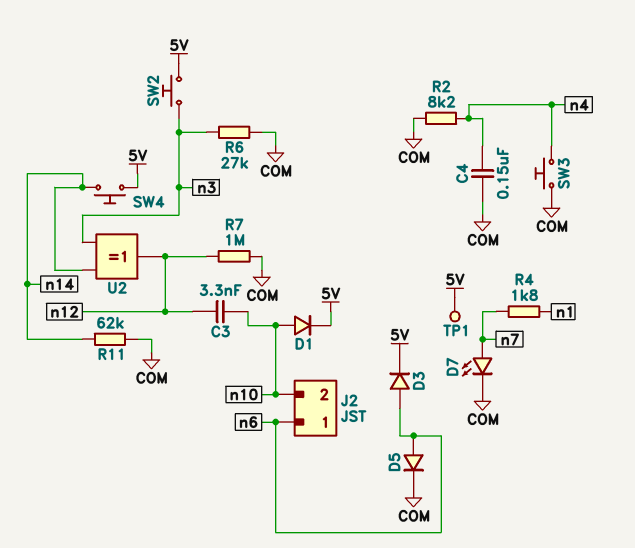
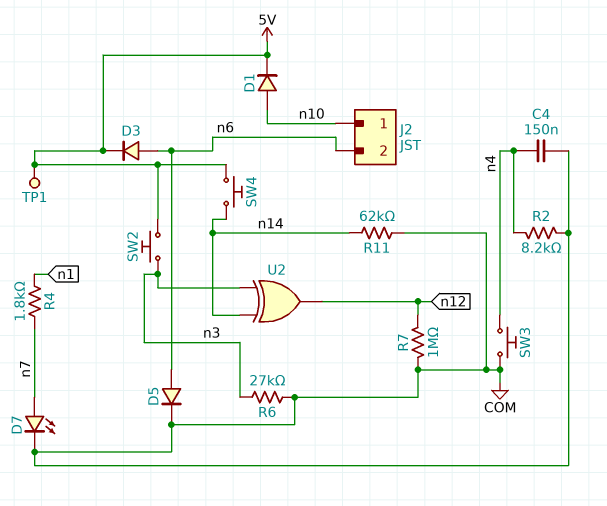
C3: 3.3nF (n10, n12) -> none
J2 pin 1: n6 -> n10
J2 pin 2: n10 -> n6

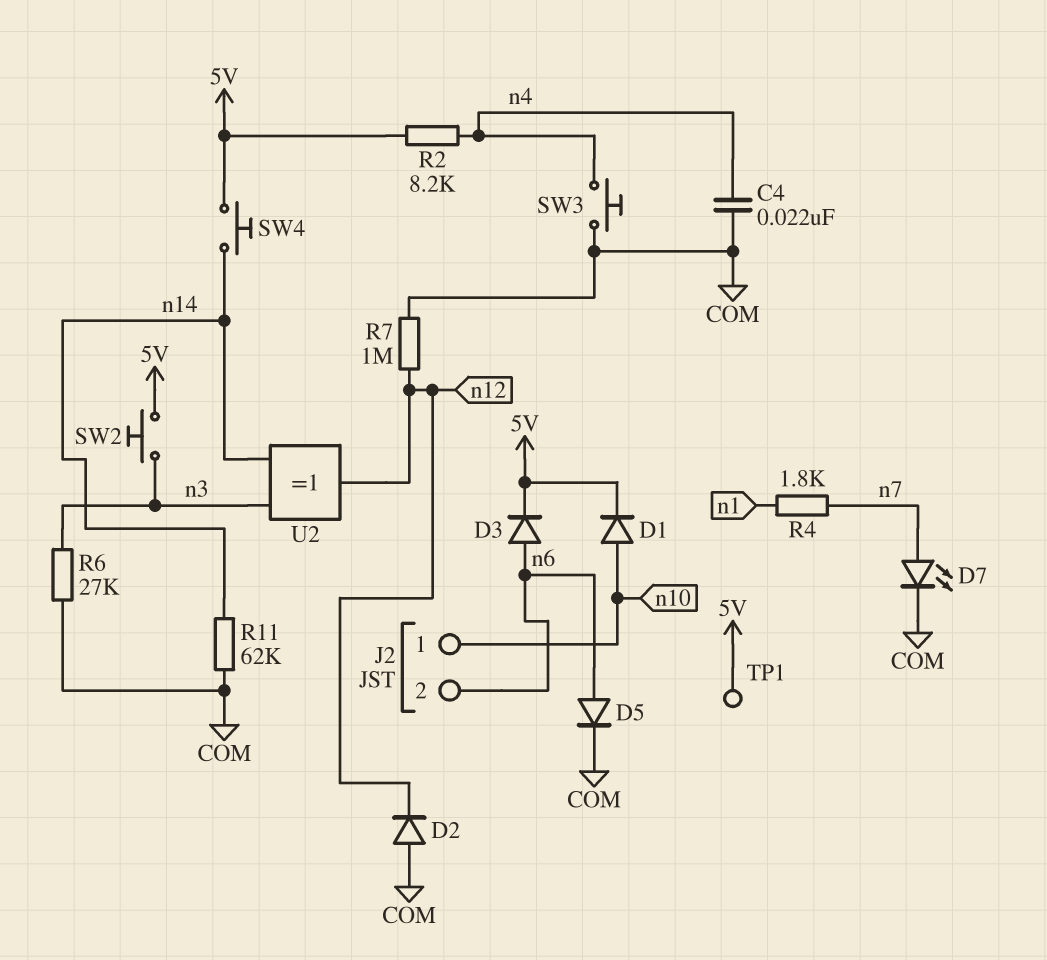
C4: 150nF (COM, n4) -> 22nF (COM, n4)
D2: none -> diode (A COM, K n12)
R2: 8.2k (COM, n4) -> 8.2k (5V, n4)

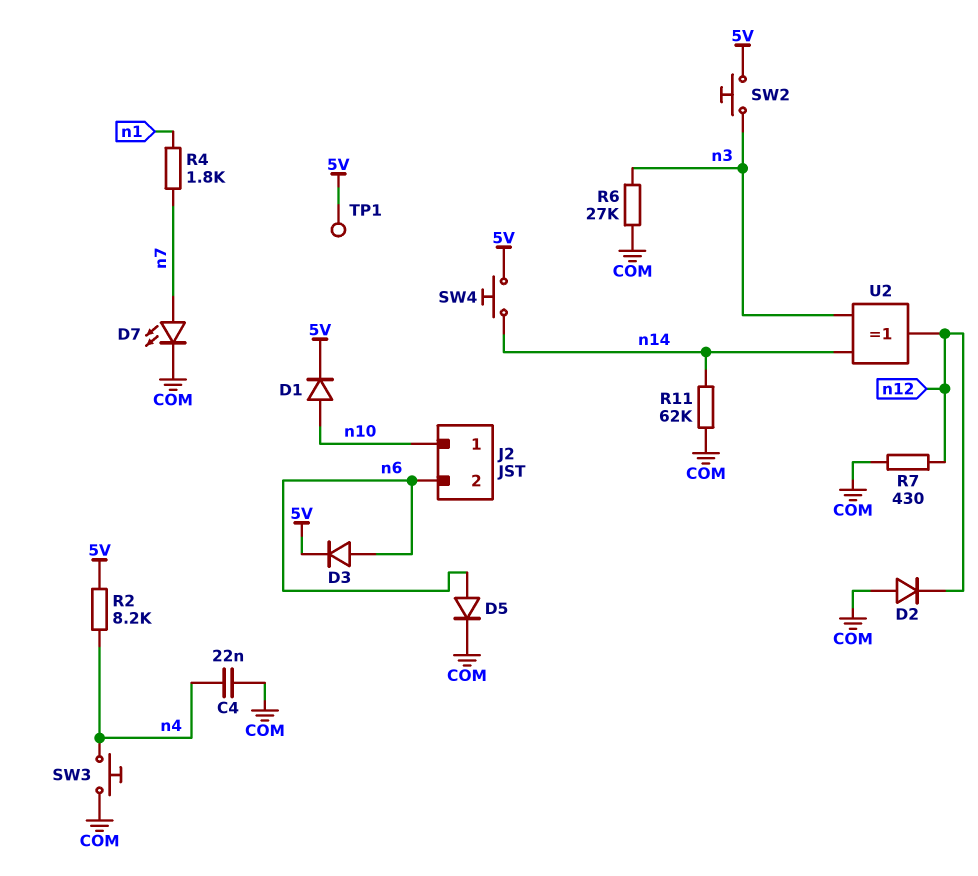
R7: 1M (COM, n12) -> 430 (COM, n12)

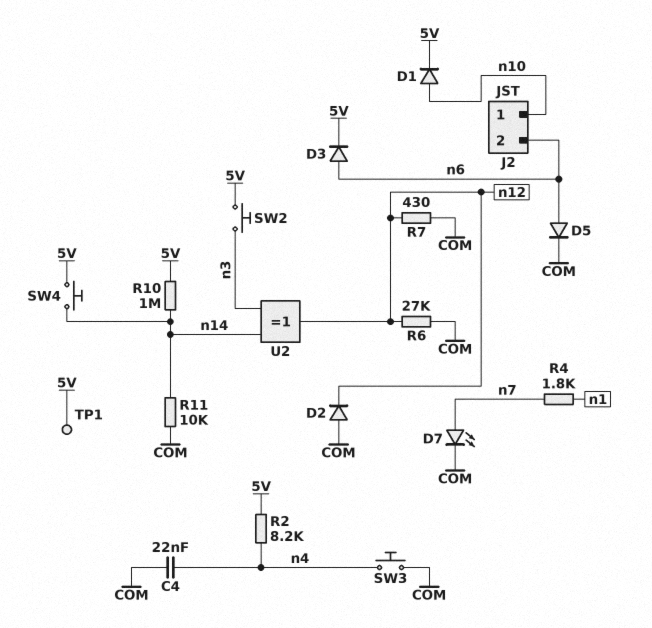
R6: 27k (COM, n3) -> 27k (COM, n12)
R10: none -> 1M (5V, n14)
R11: 62k (COM, n14) -> 10k (COM, n14)

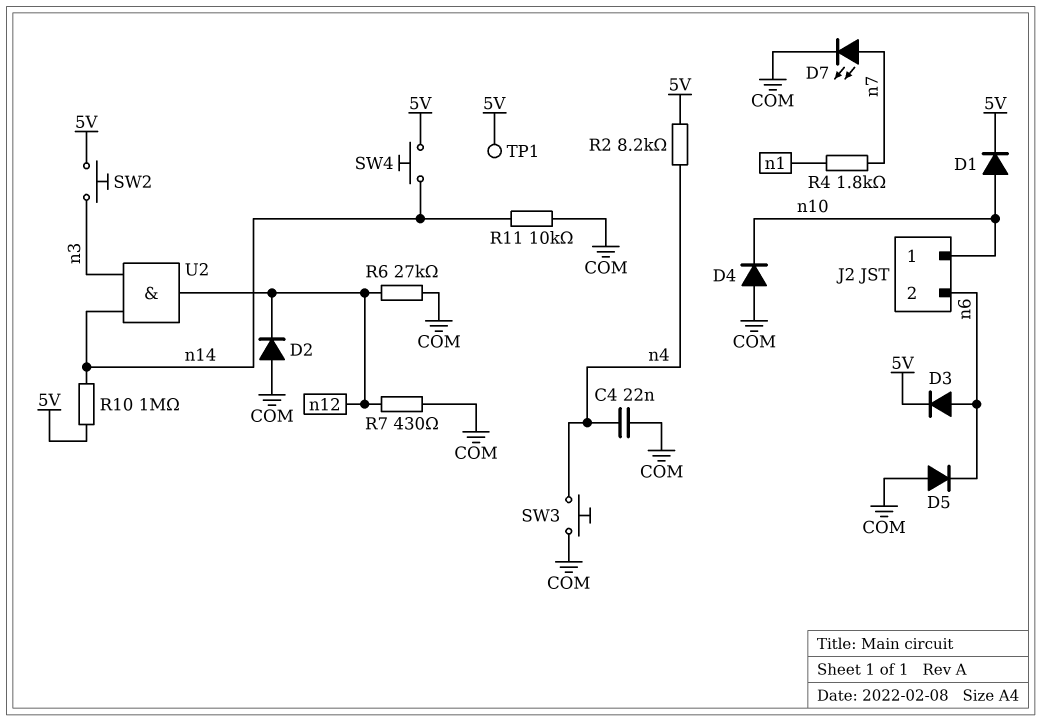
D4: none -> diode (A COM, K n10)
D5: diode (A n6, K COM) -> diode (A COM, K n6)
U2: XOR (in n3, in n14, out n12) -> AND (in n3, in n14, out n12)

